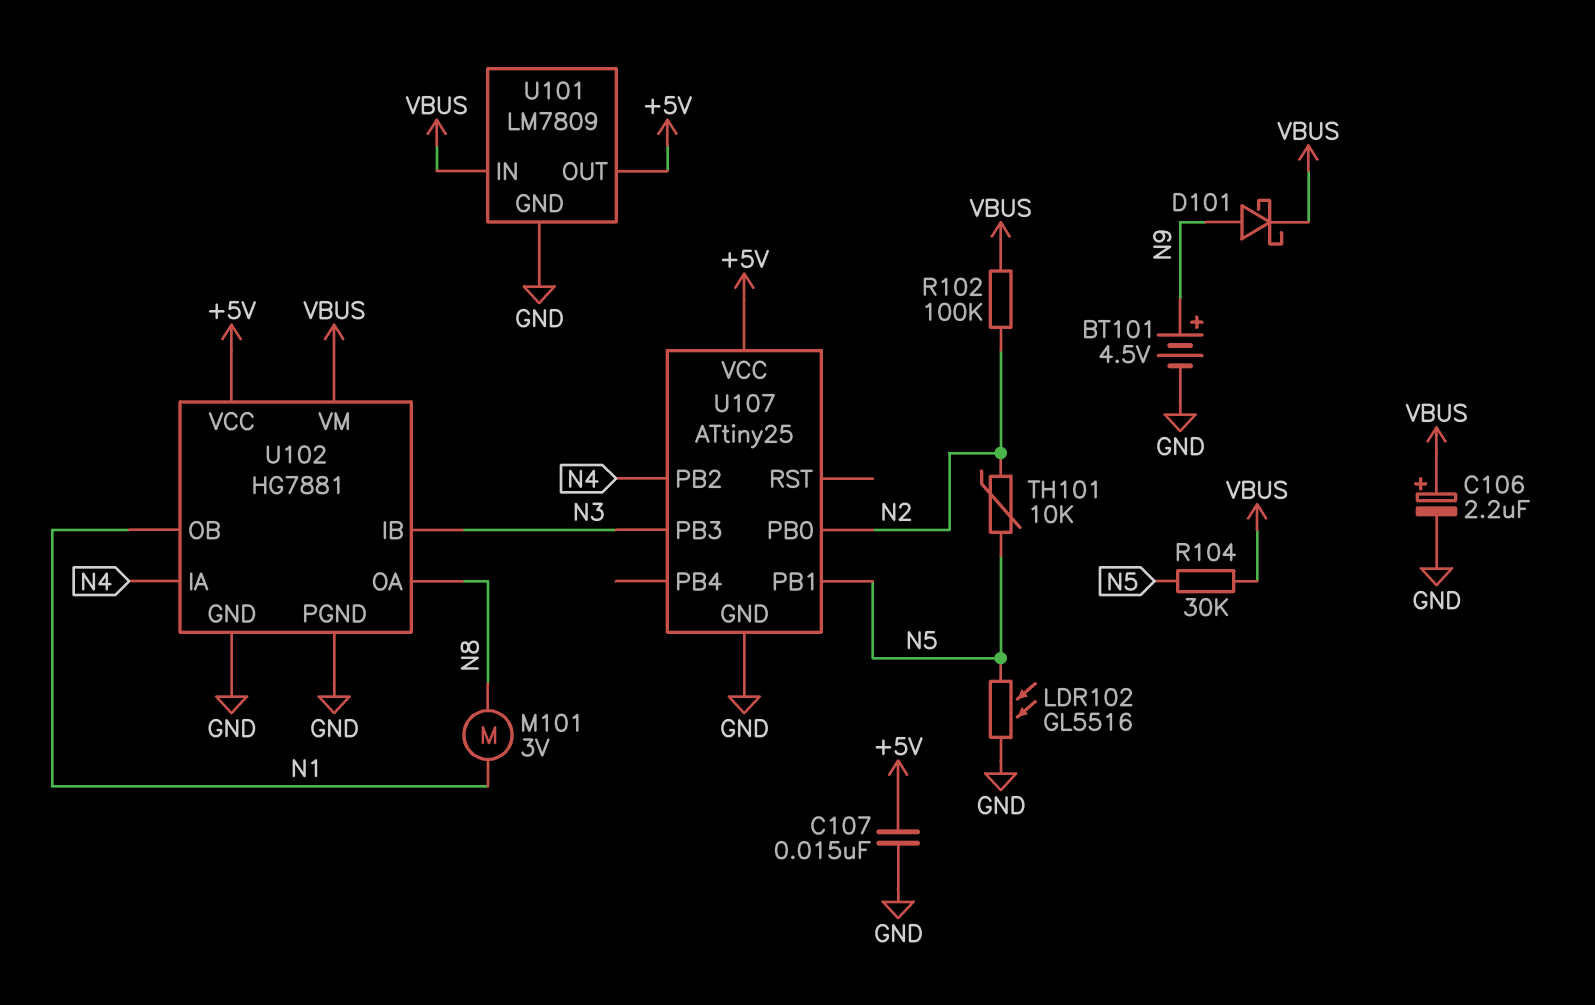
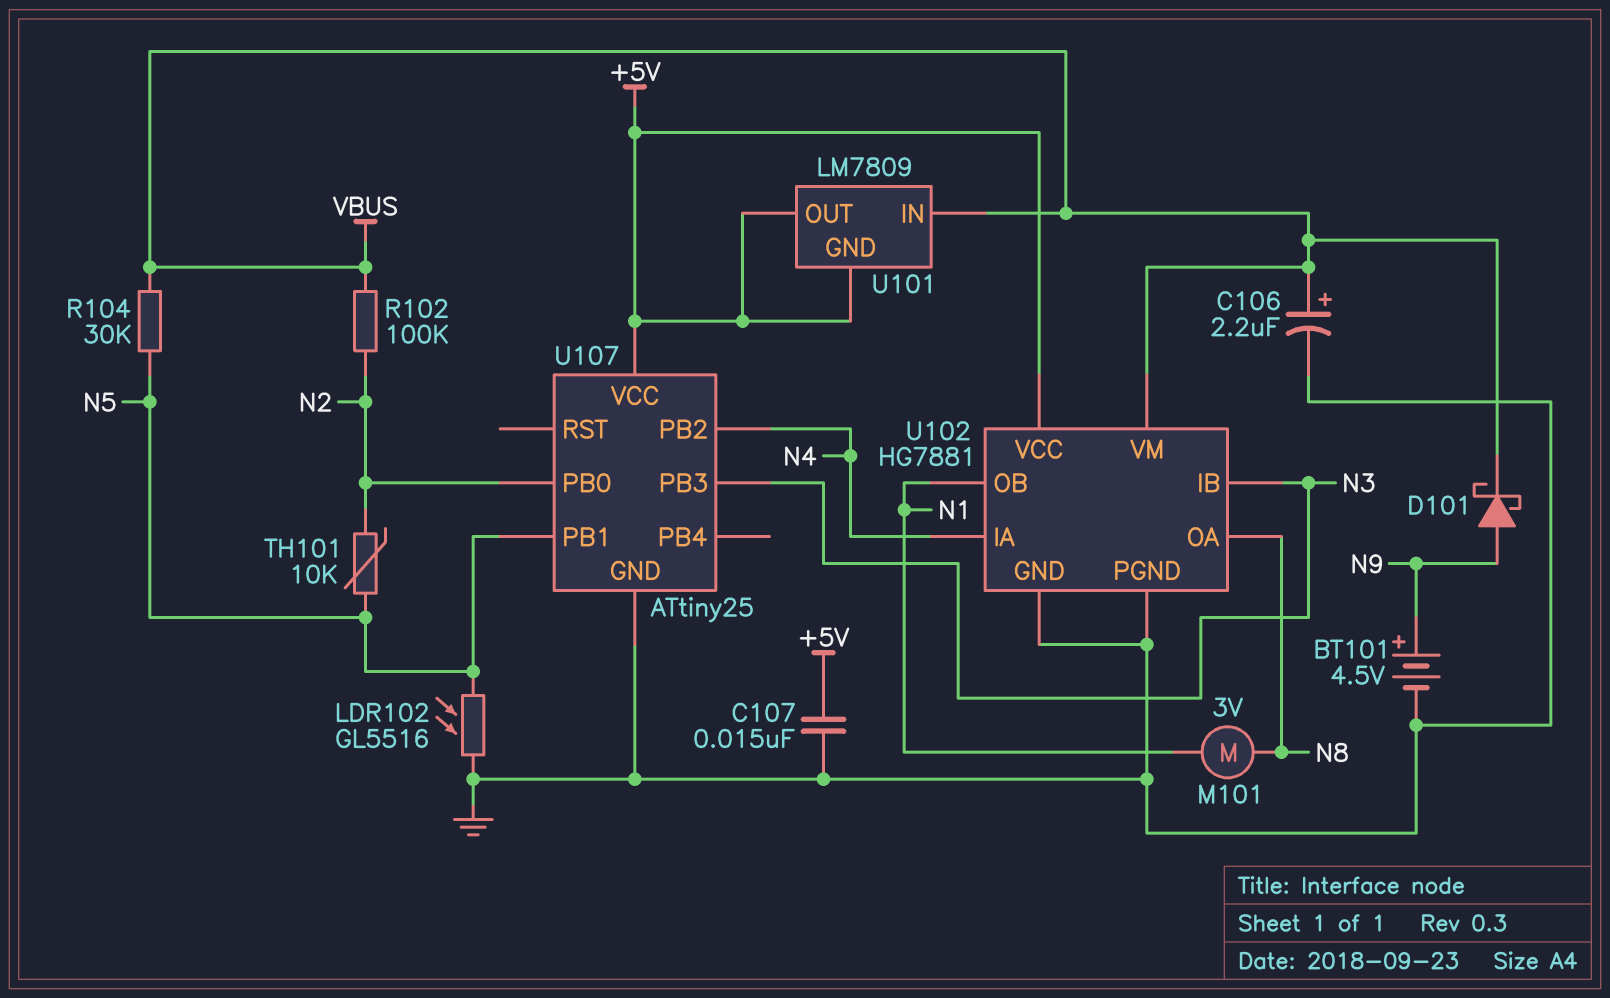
U101 pin GND: GND -> +5V

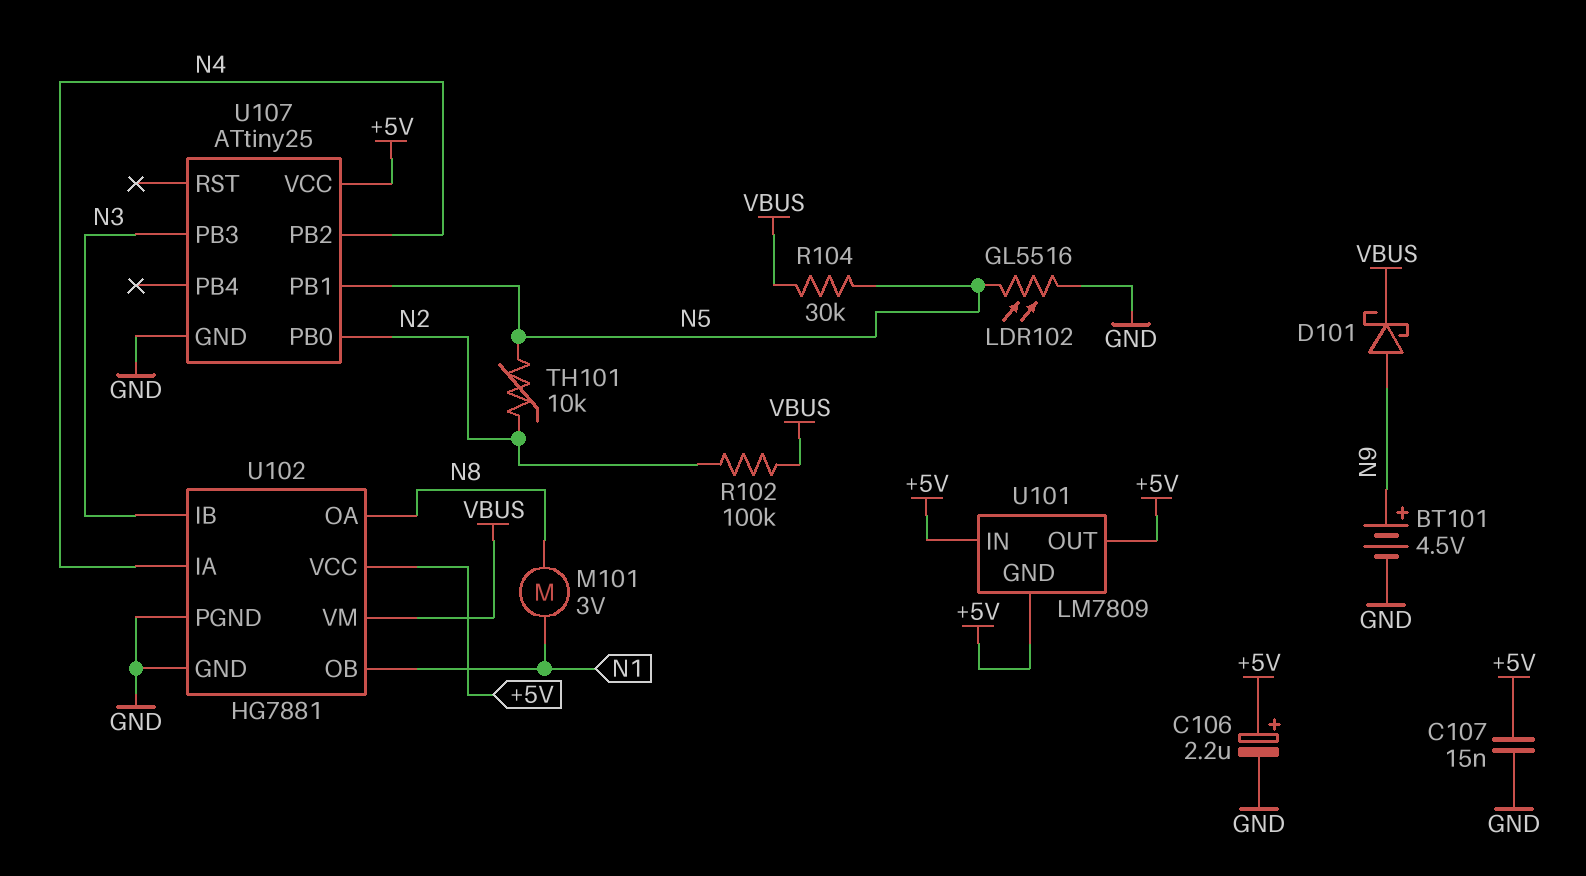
C106: 2.2uF (plus VBUS, minus GND) -> 2.2uF (plus +5V, minus GND)
U101 pin IN: VBUS -> +5V

